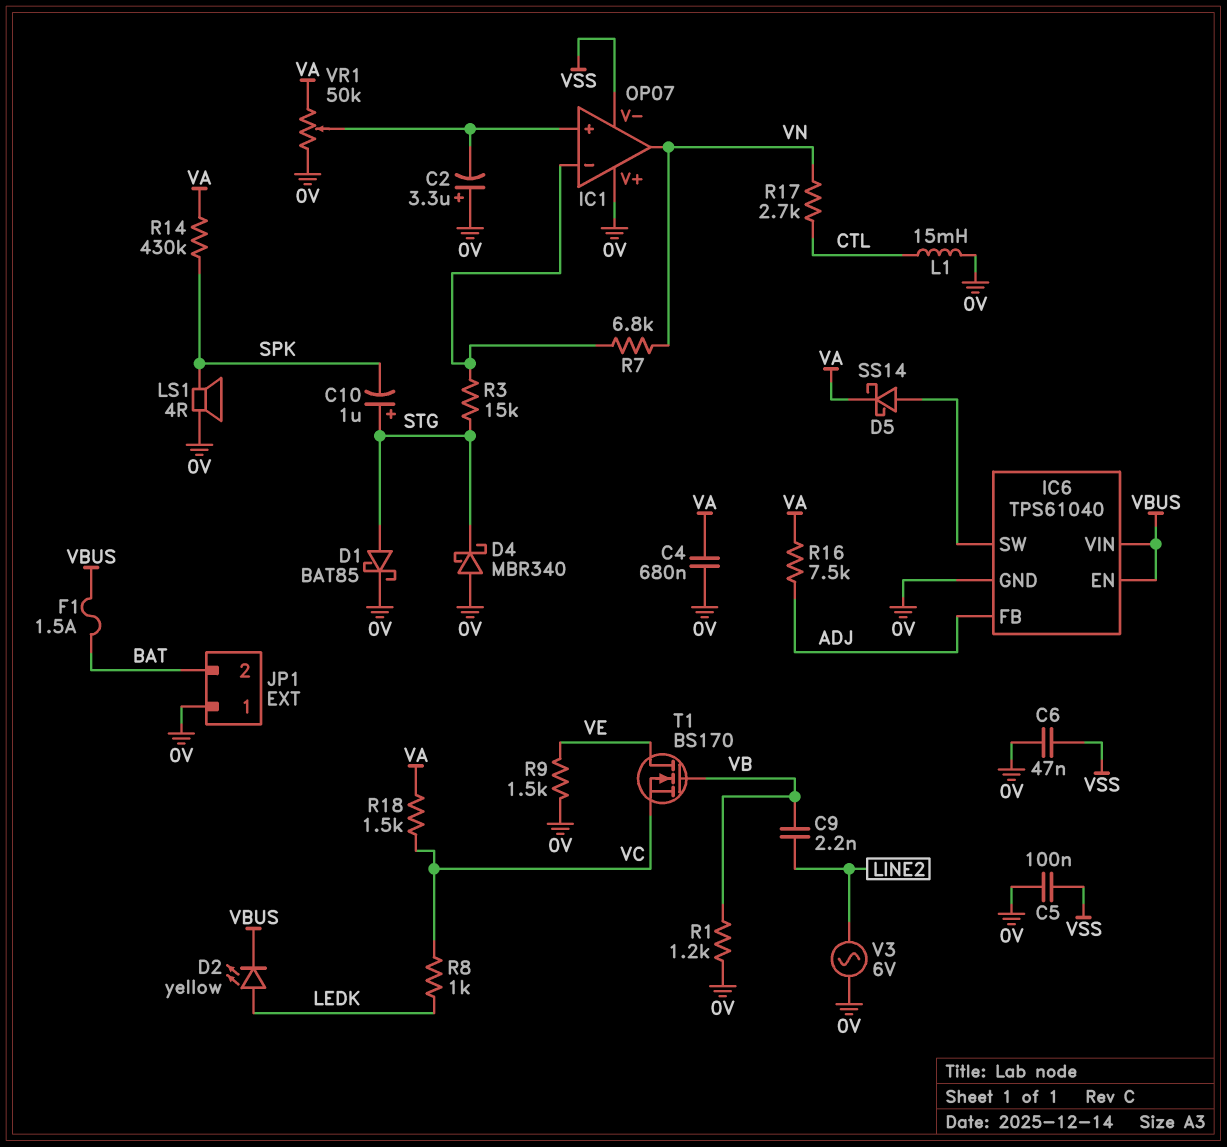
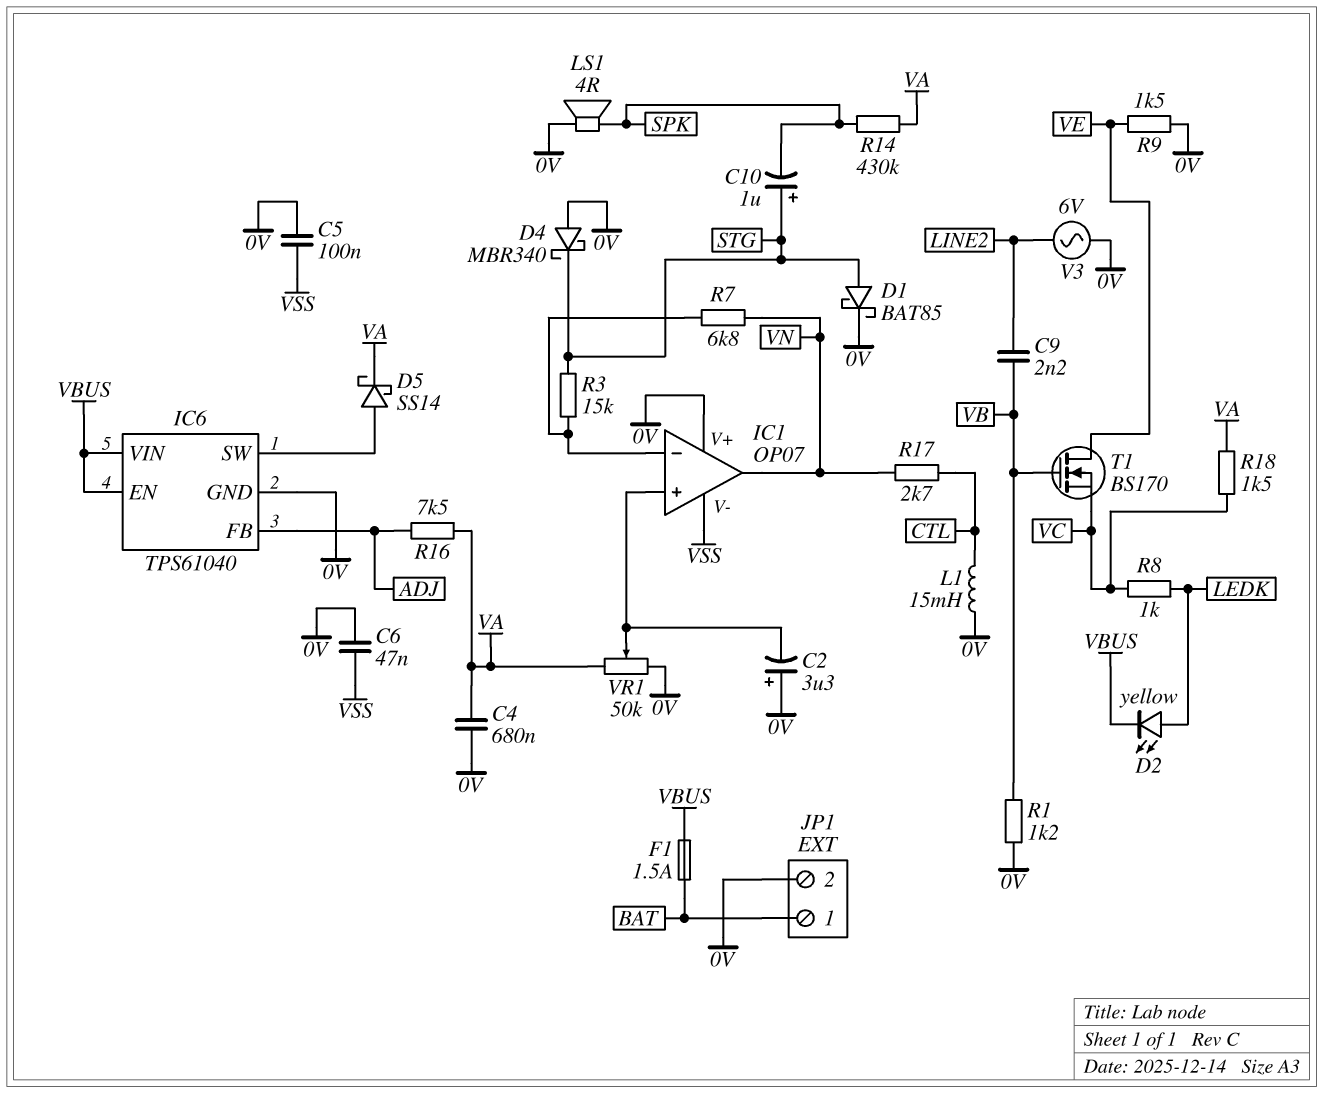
JP1 pin 1: 0V -> BAT
JP1 pin 2: BAT -> 0V

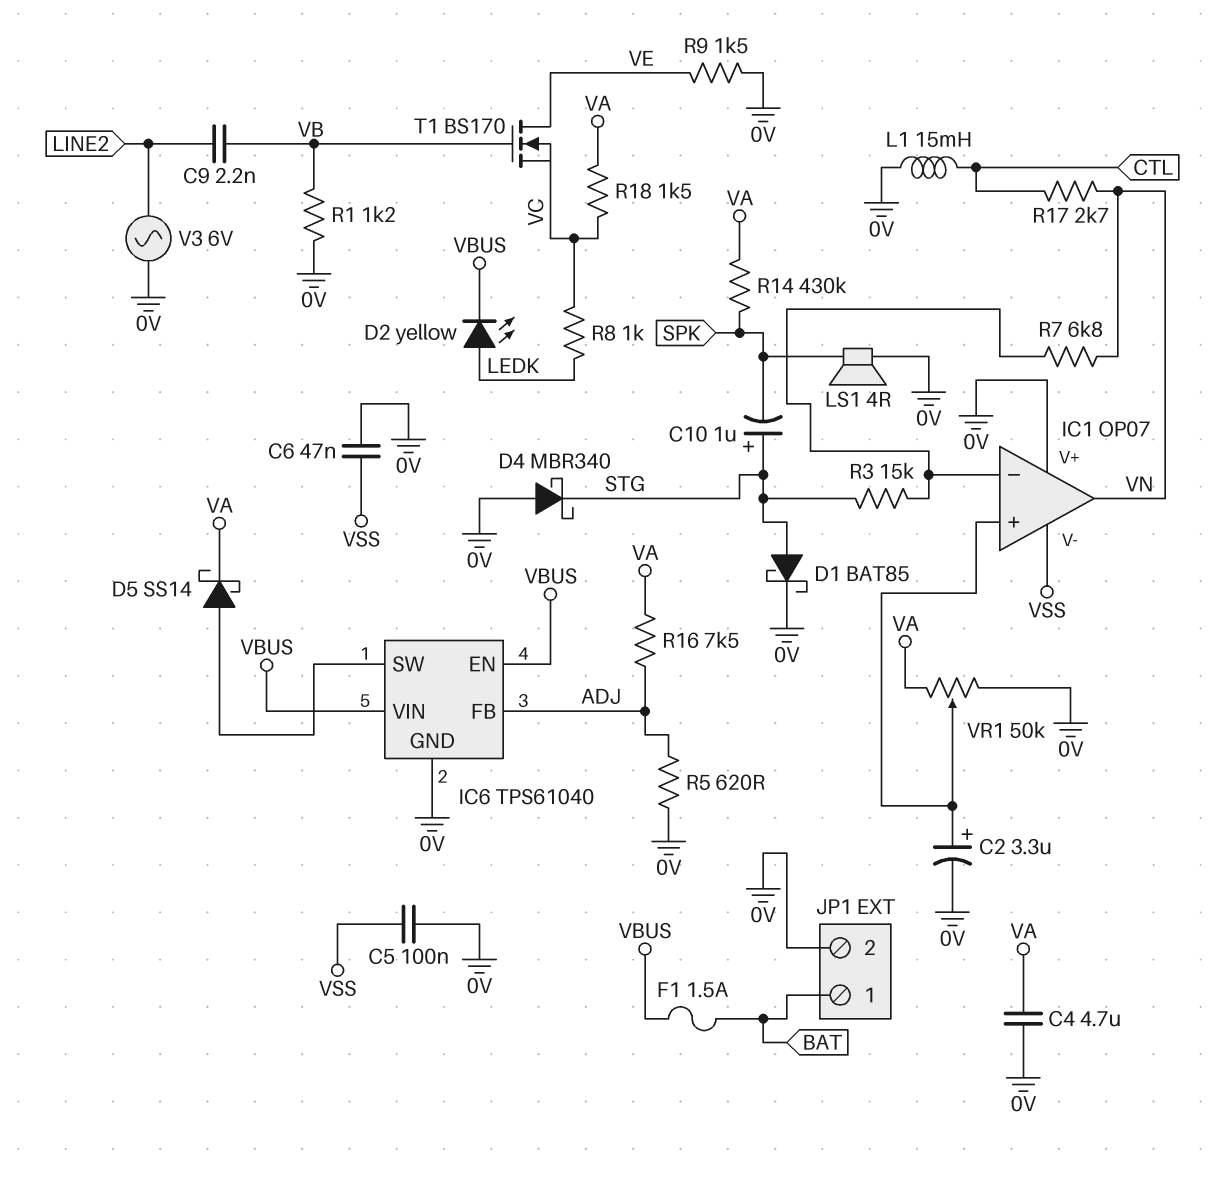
C2: 3.3uF (plus 0V, minus IC1/in+) -> 3.3uF (plus IC1/in+, minus 0V)
C4: 680nF (0V, VA) -> 4.7uF (0V, VA)
R5: none -> 620 (0V, ADJ)

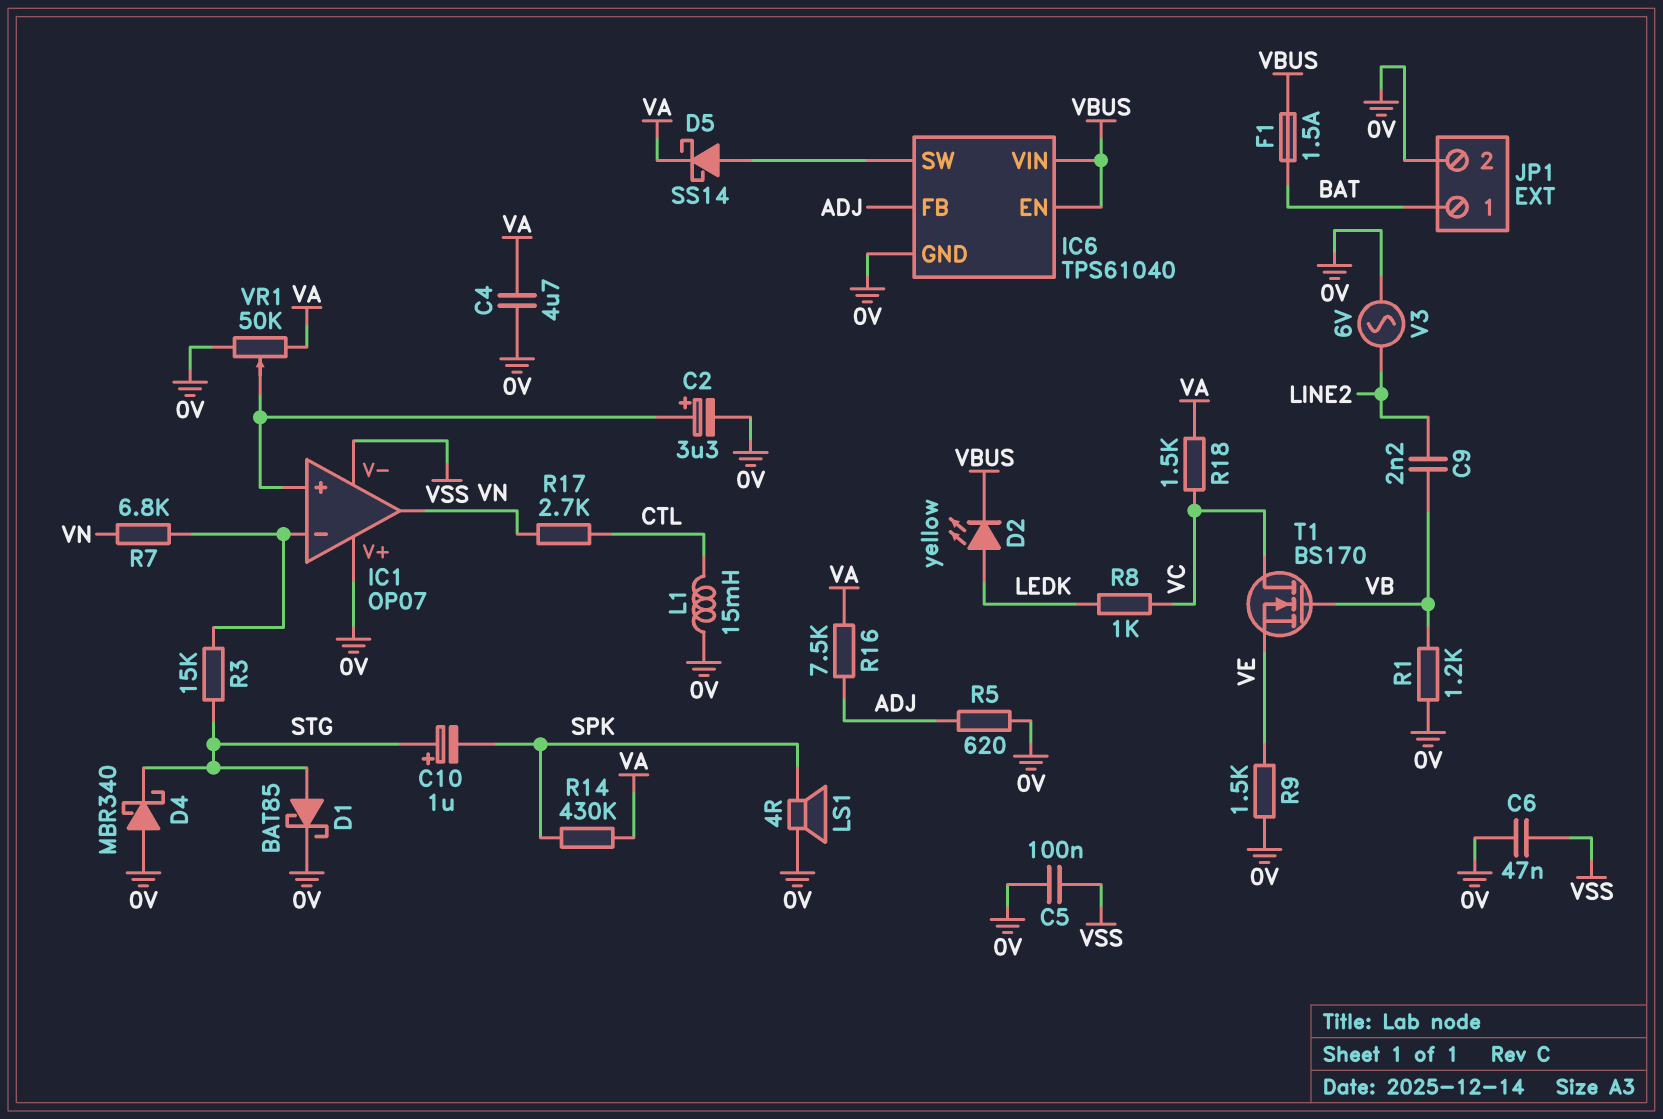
T1: NMOS BS170 (G VB, D VE, S VC) -> NMOS BS170 (G VB, D VC, S VE)

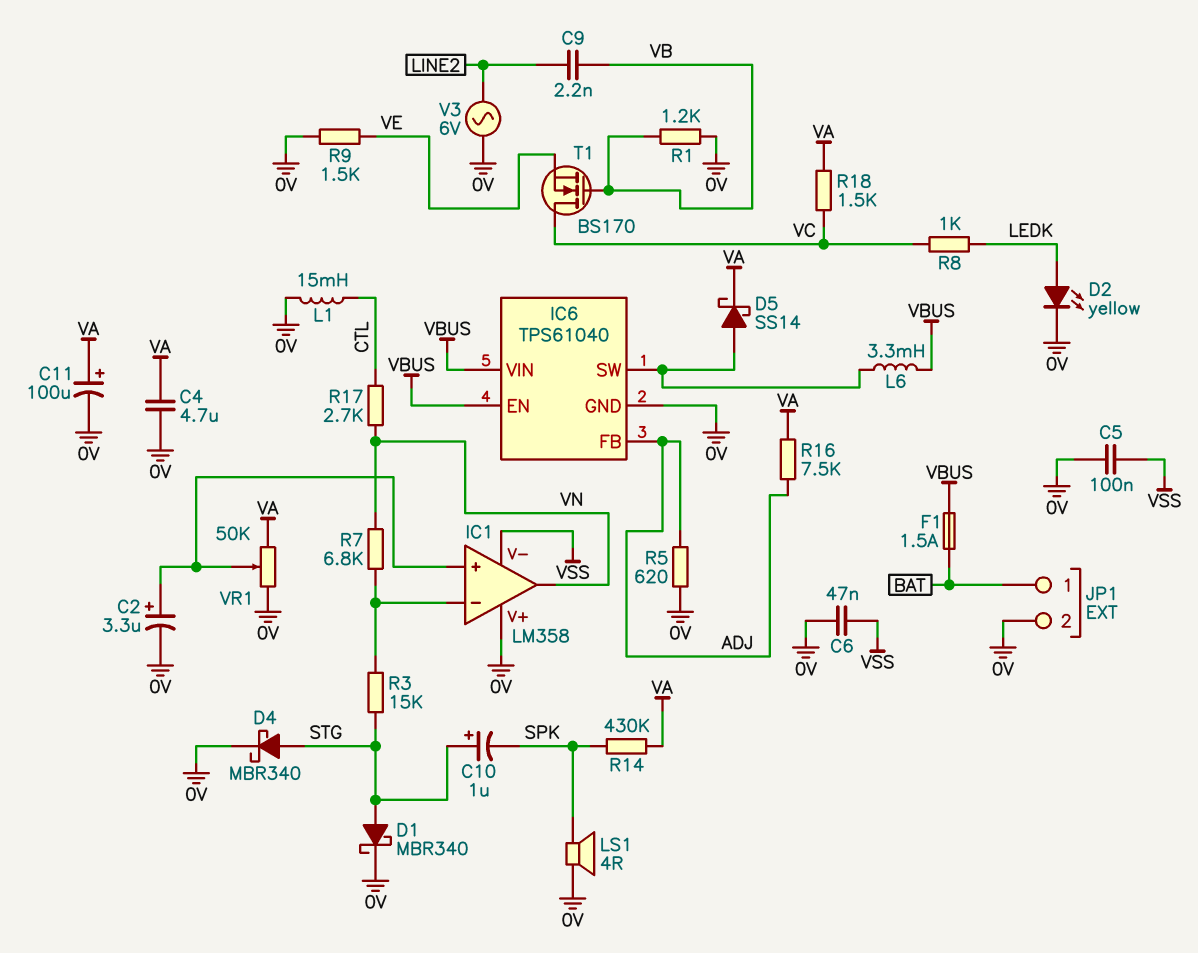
C11: none -> 100uF (plus VA, minus 0V)
D1: schottky BAT85 (A STG, K 0V) -> schottky MBR340 (A STG, K 0V)
D2: LED yellow (A LEDK, K VBUS) -> LED yellow (A LEDK, K 0V)
D4: schottky MBR340 (A 0V, K STG) -> schottky MBR340 (A STG, K 0V)
IC1: OP07 -> LM358
L6: none -> 3.3mH (IC6/SW, VBUS)

